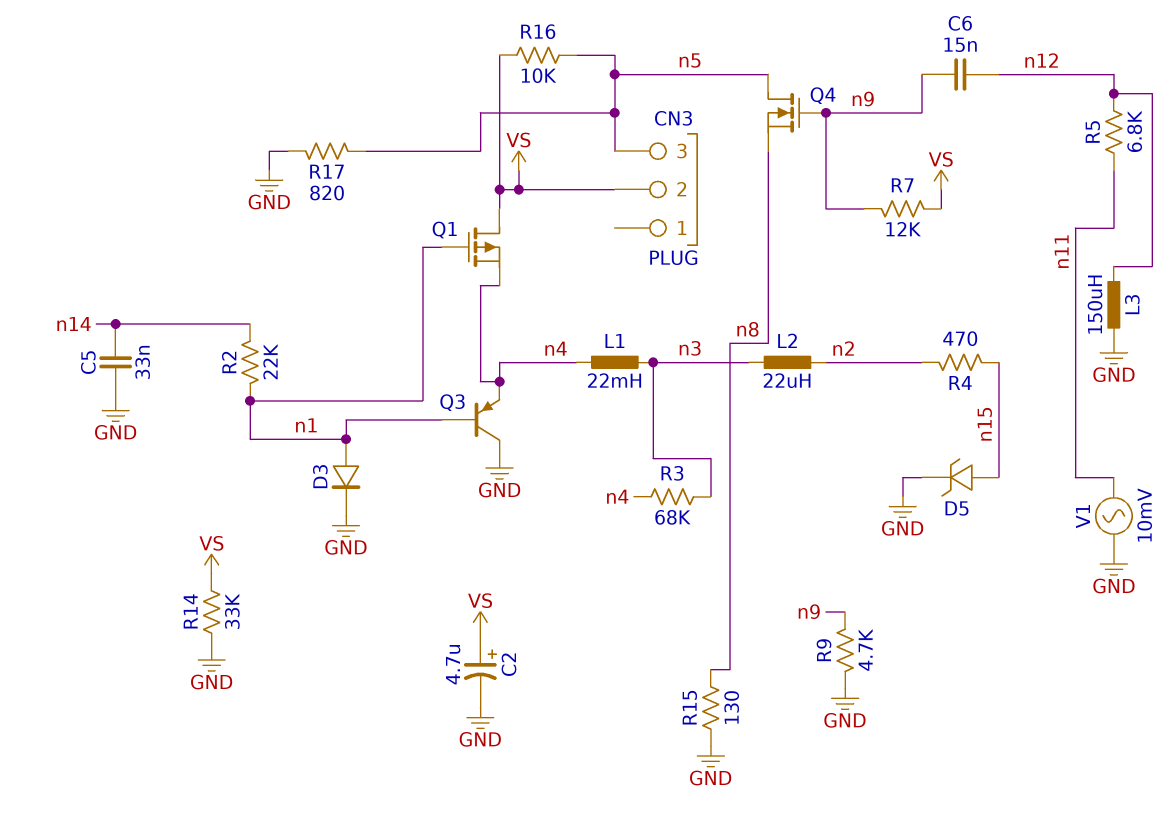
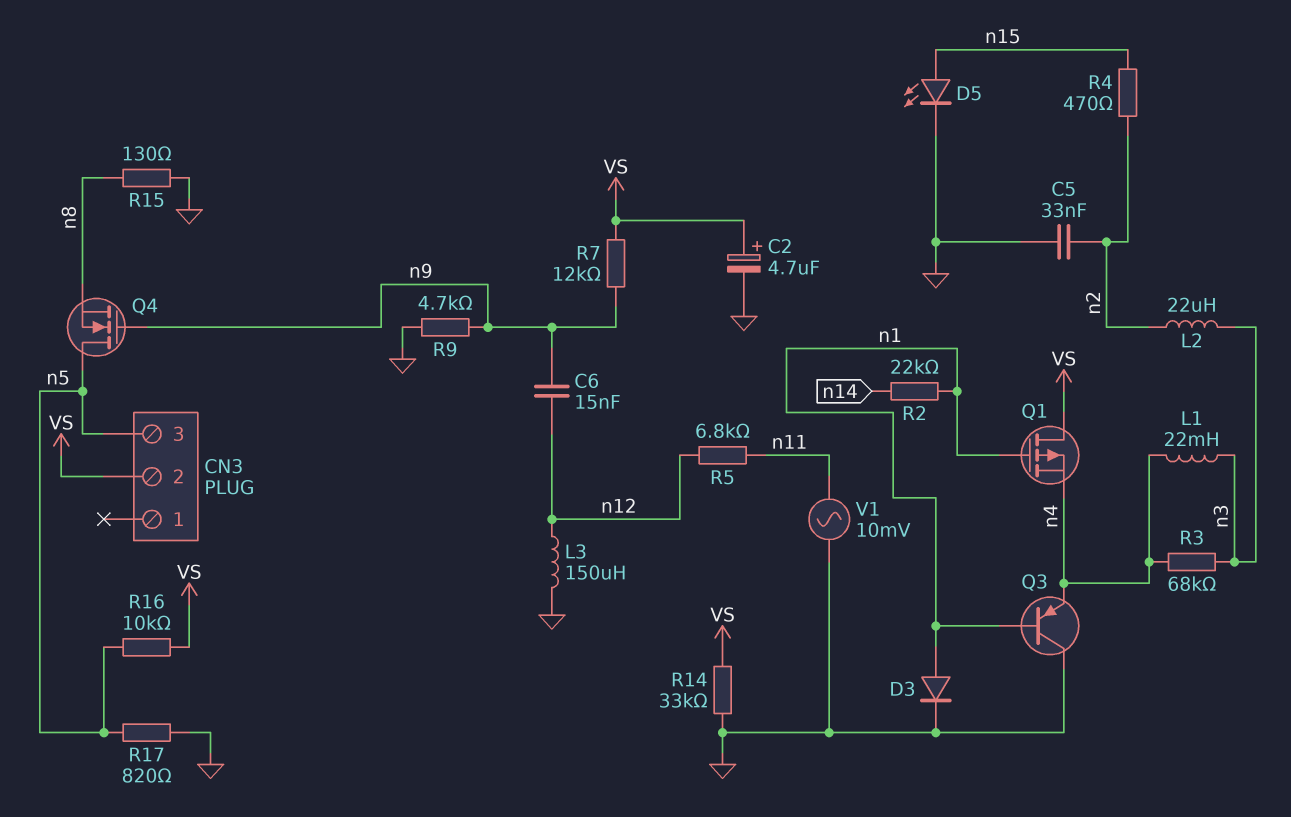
C5: 33nF (GND, n14) -> 33nF (GND, n2)
D5: zener (A n15, K GND) -> LED (A n15, K GND)

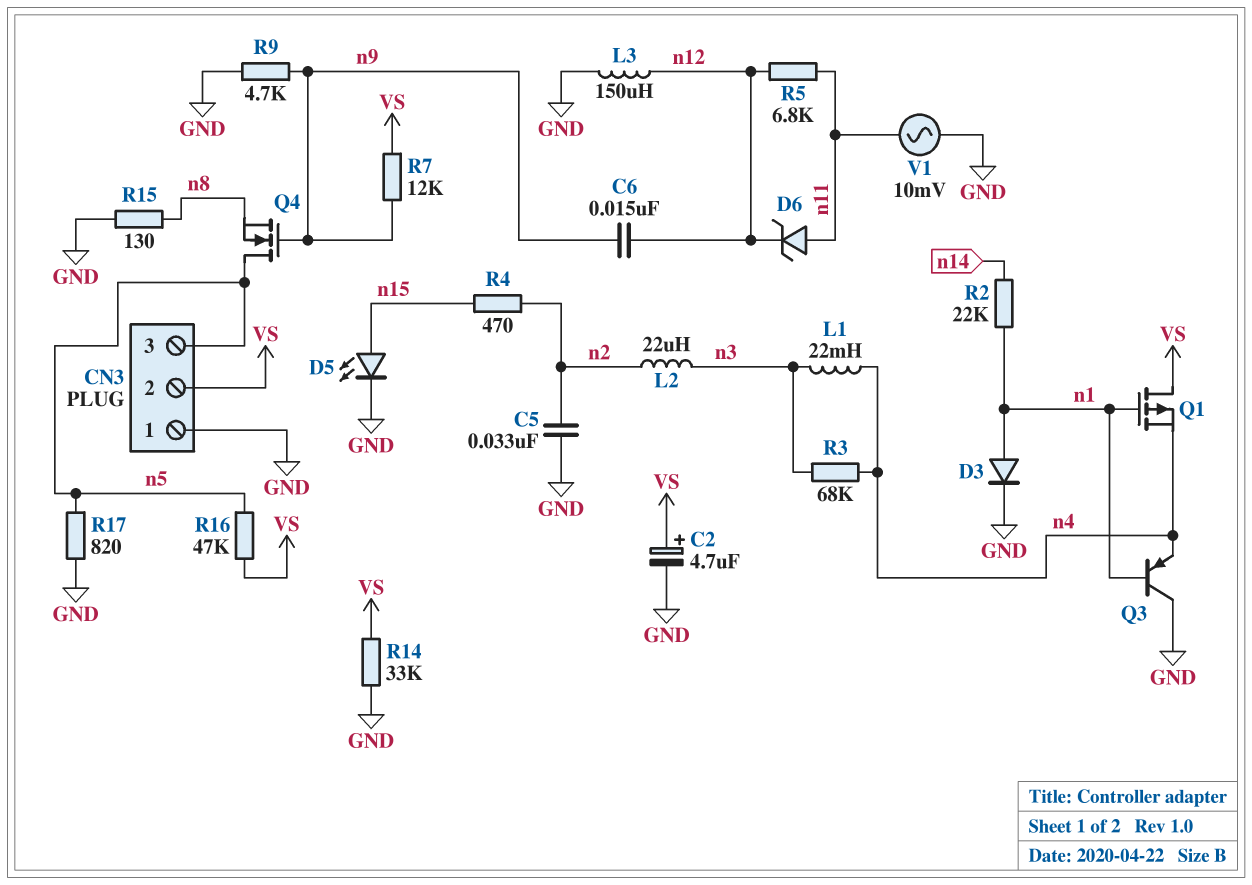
CN3 pin 1: none -> GND
D6: none -> zener (A n11, K n12)
R16: 10k (VS, n5) -> 47k (VS, n5)

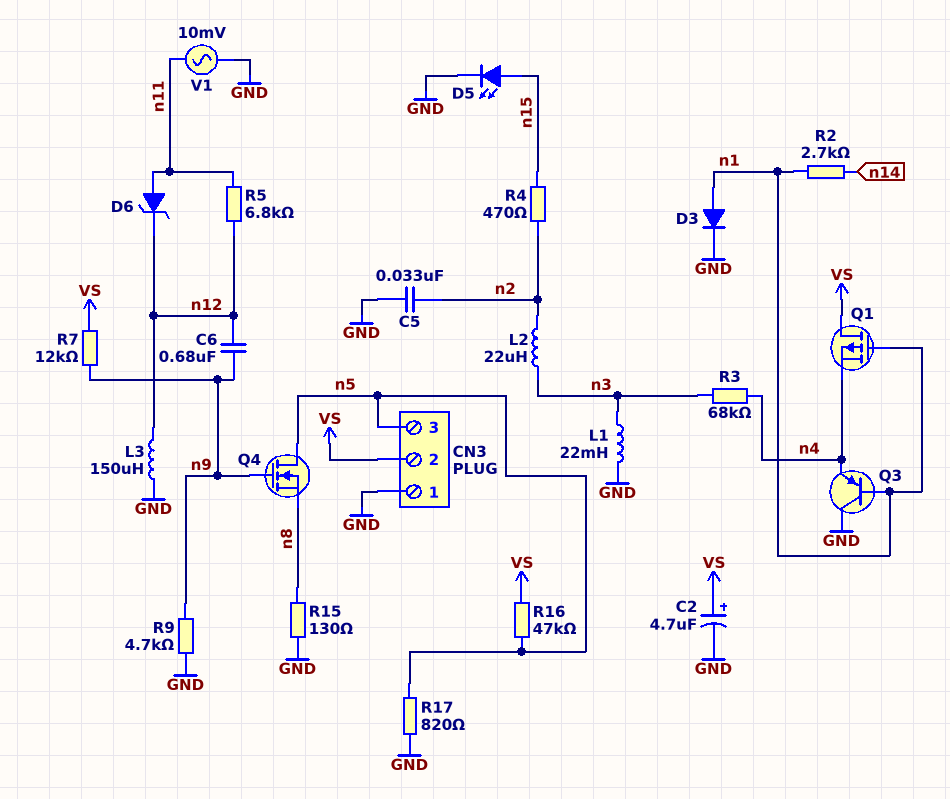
C6: 15nF (n9, n12) -> 680nF (n9, n12)
L1: 22mH (n3, n4) -> 22mH (GND, n3)
R2: 22k (n1, n14) -> 2.7k (n1, n14)
R14: 33k (GND, VS) -> none

